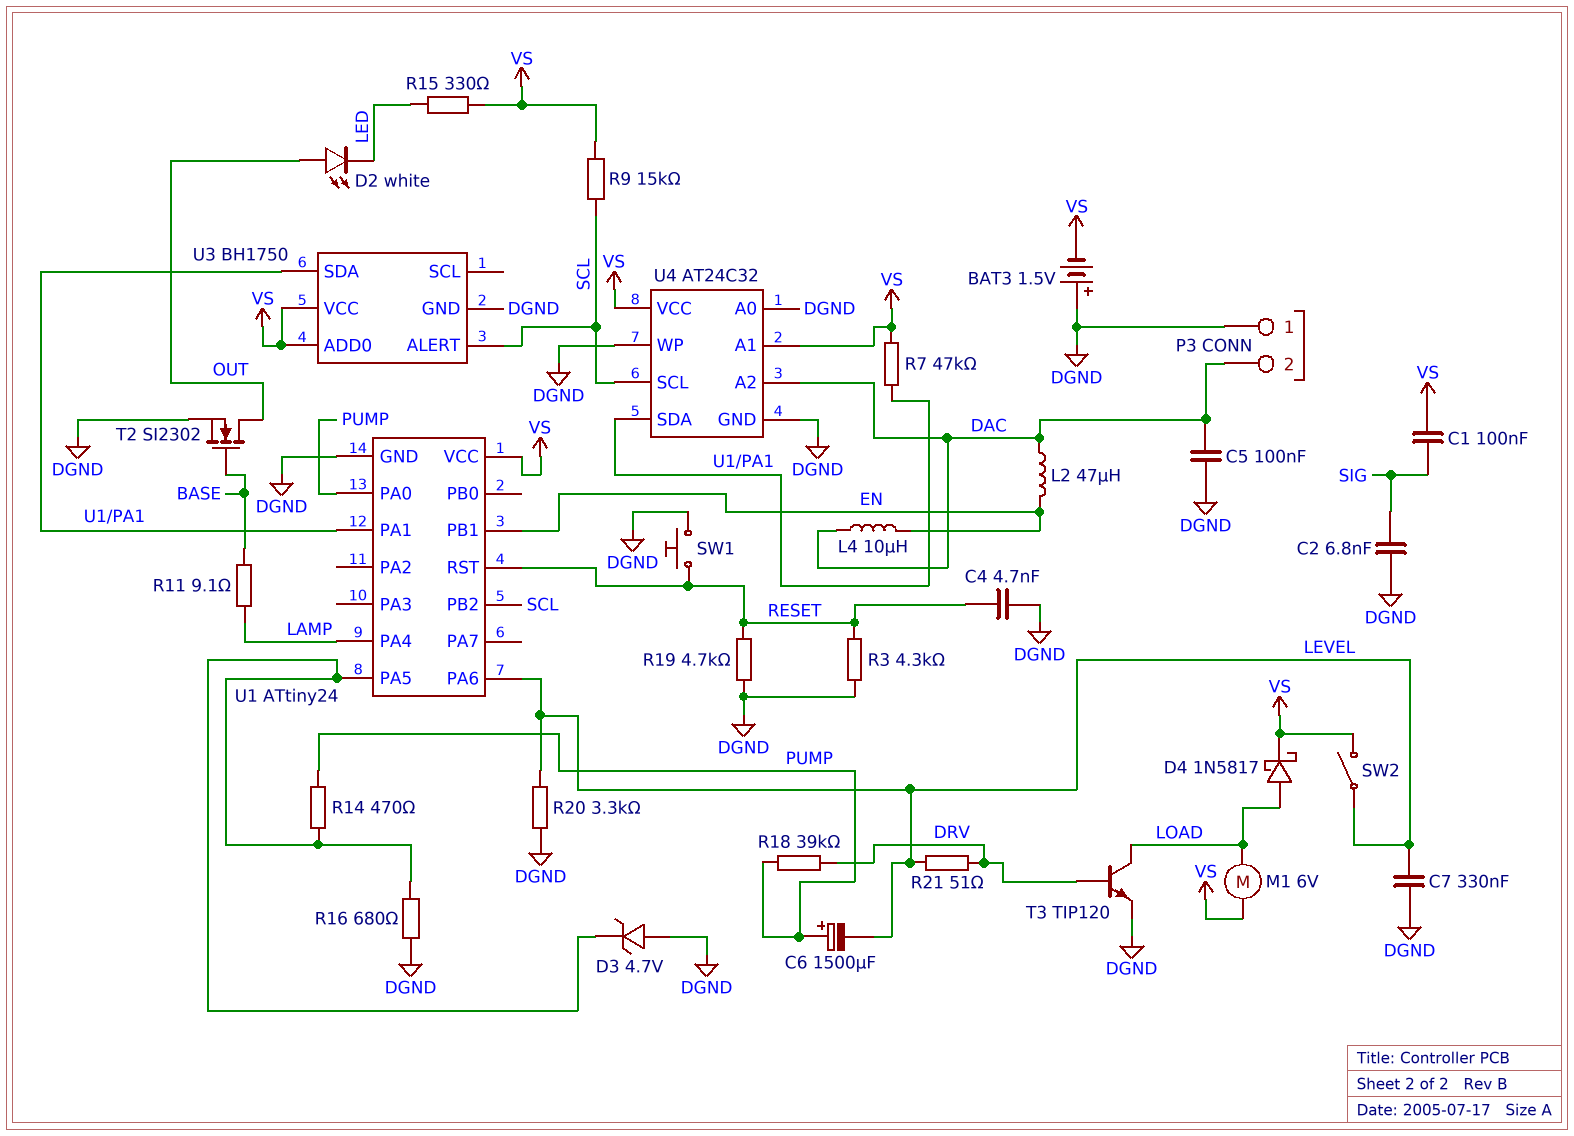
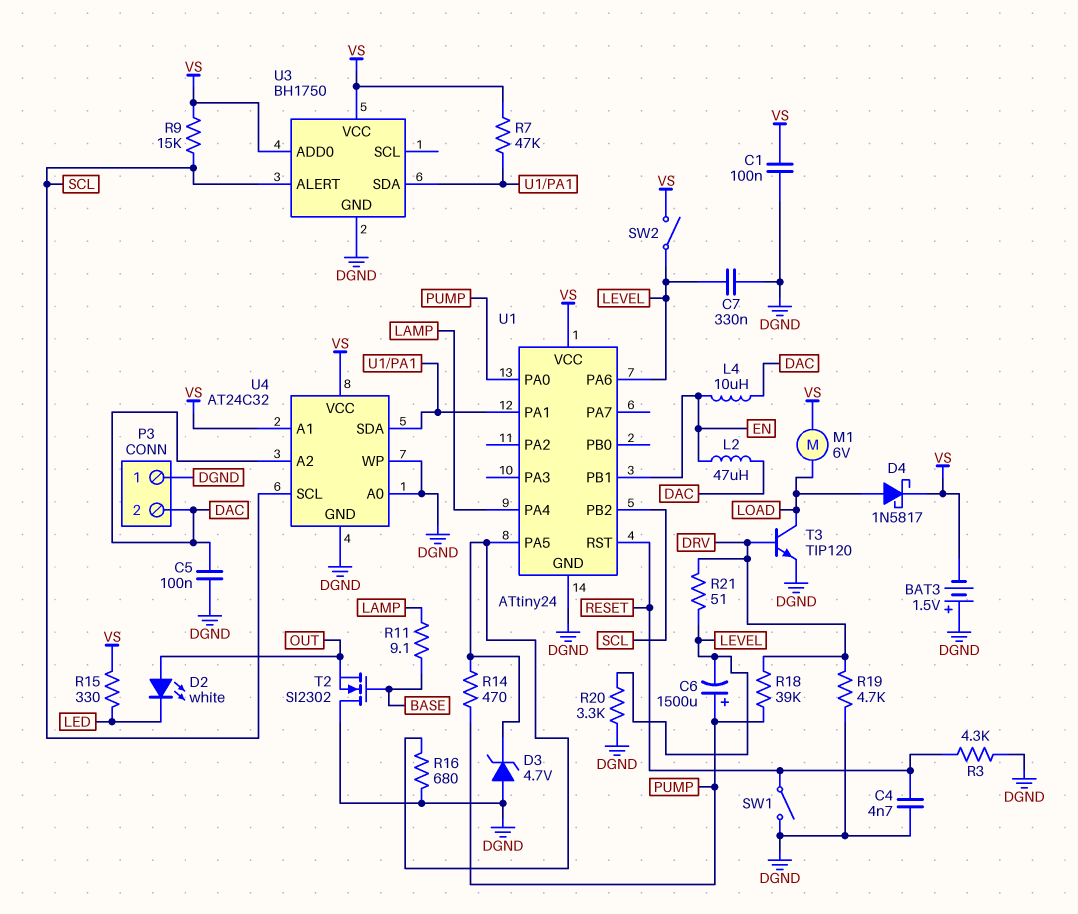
C1: 100nF (SIG, VS) -> 100nF (DGND, VS)
C2: 6.8nF (DGND, SIG) -> none
R19: 4.7k (DGND, RESET) -> 4.7k (DGND, DRV)
SW1: button (DGND, RESET) -> switch (DGND, RESET)
T2: NMOS SI2302 (G BASE, D OUT, S DGND) -> NMOS SI2302 (G BASE, D DGND, S OUT)

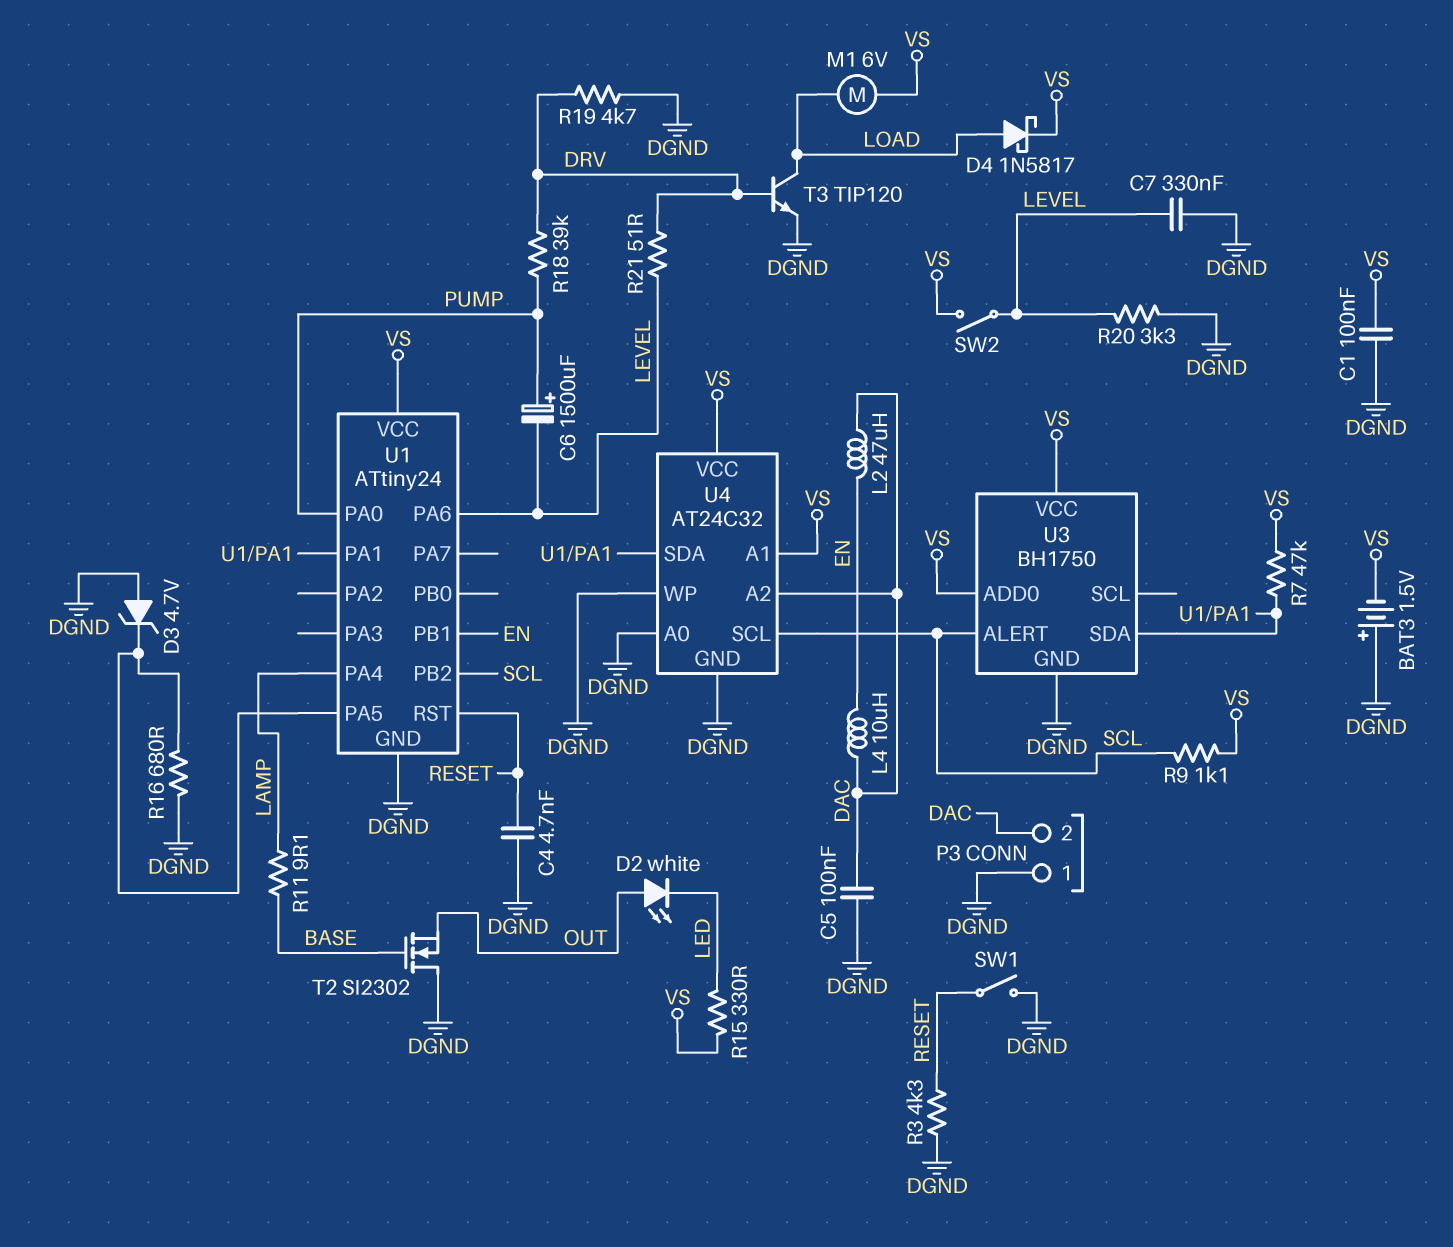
R9: 15k (SCL, VS) -> 1.1k (SCL, VS)
R14: 470 (PUMP, U1/PA5) -> none

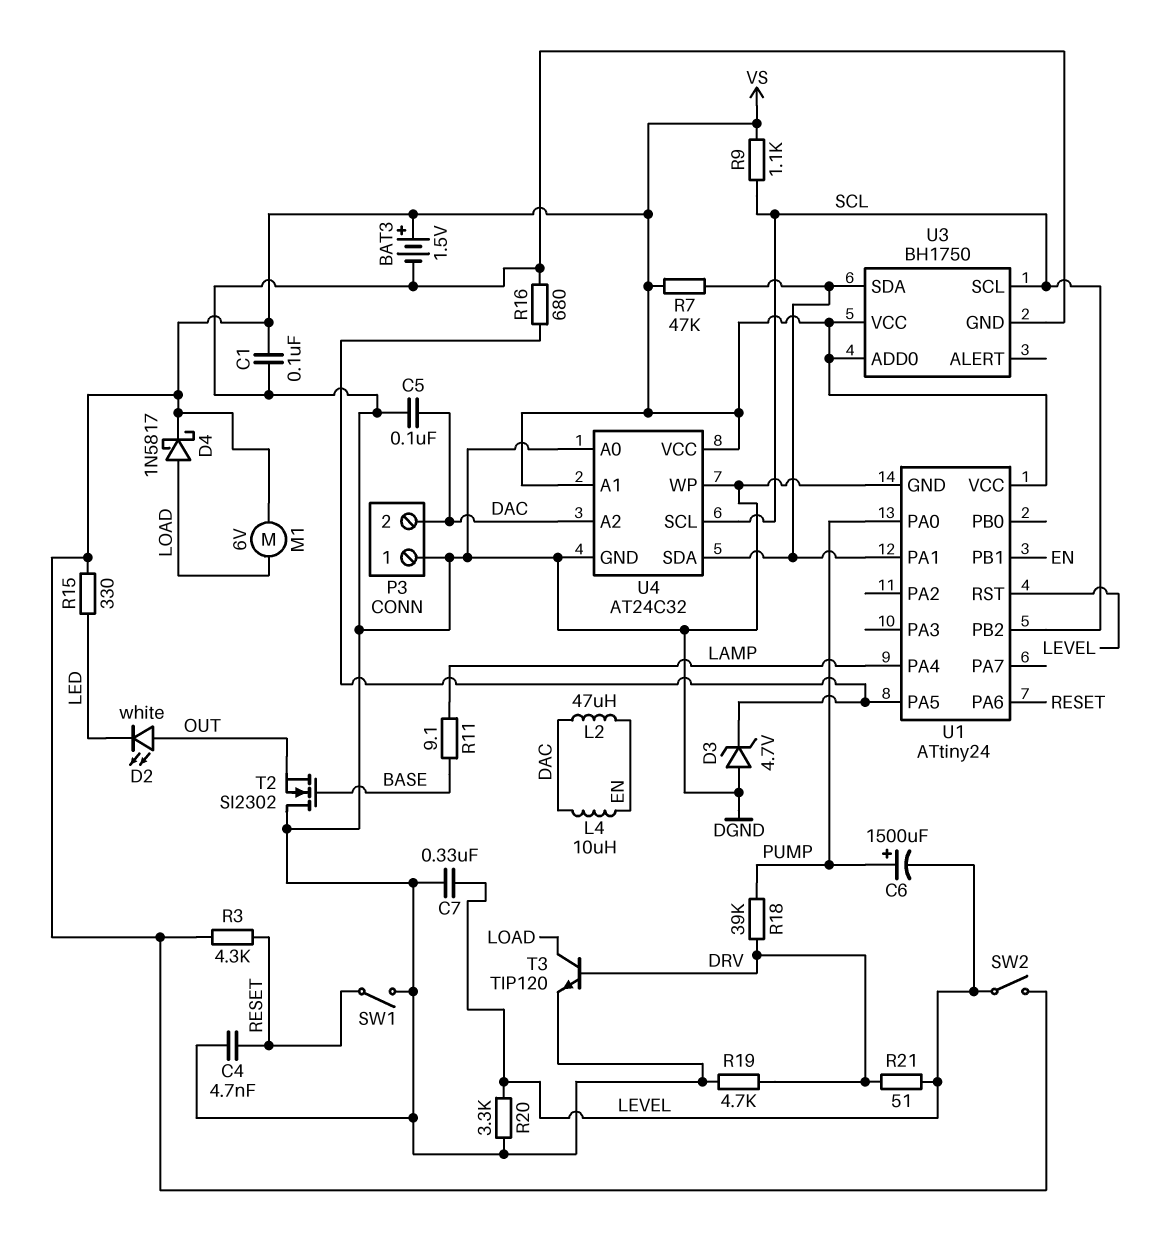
BAT3: 1.5V (plus DGND, minus VS) -> 1.5V (plus VS, minus DGND)
R3: 4.3k (DGND, RESET) -> 4.3k (RESET, VS)
U1 pin PA6: LEVEL -> RESET
U1 pin RST: RESET -> LEVEL
U3 pin ALERT: SCL -> none
U3 pin SCL: none -> SCL

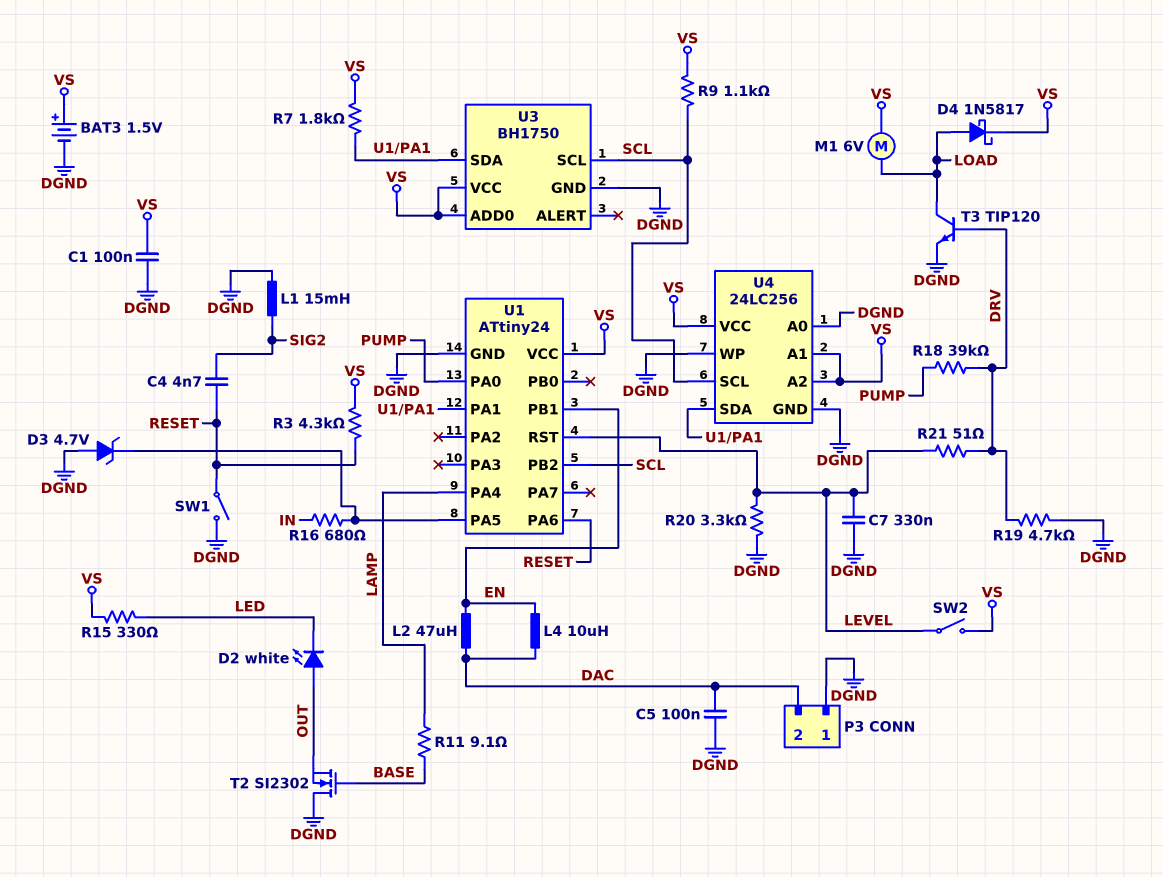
C4: 4.7nF (DGND, RESET) -> 4.7nF (RESET, SIG2)
C6: 1500uF (plus PUMP, minus LEVEL) -> none
L1: none -> 15mH (DGND, SIG2)
R7: 47k (U1/PA1, VS) -> 1.8k (U1/PA1, VS)
R16: 680 (DGND, U1/PA5) -> 680 (IN, U1/PA5)
U4: AT24C32 -> 24LC256
U4 pin A2: DAC -> VS

